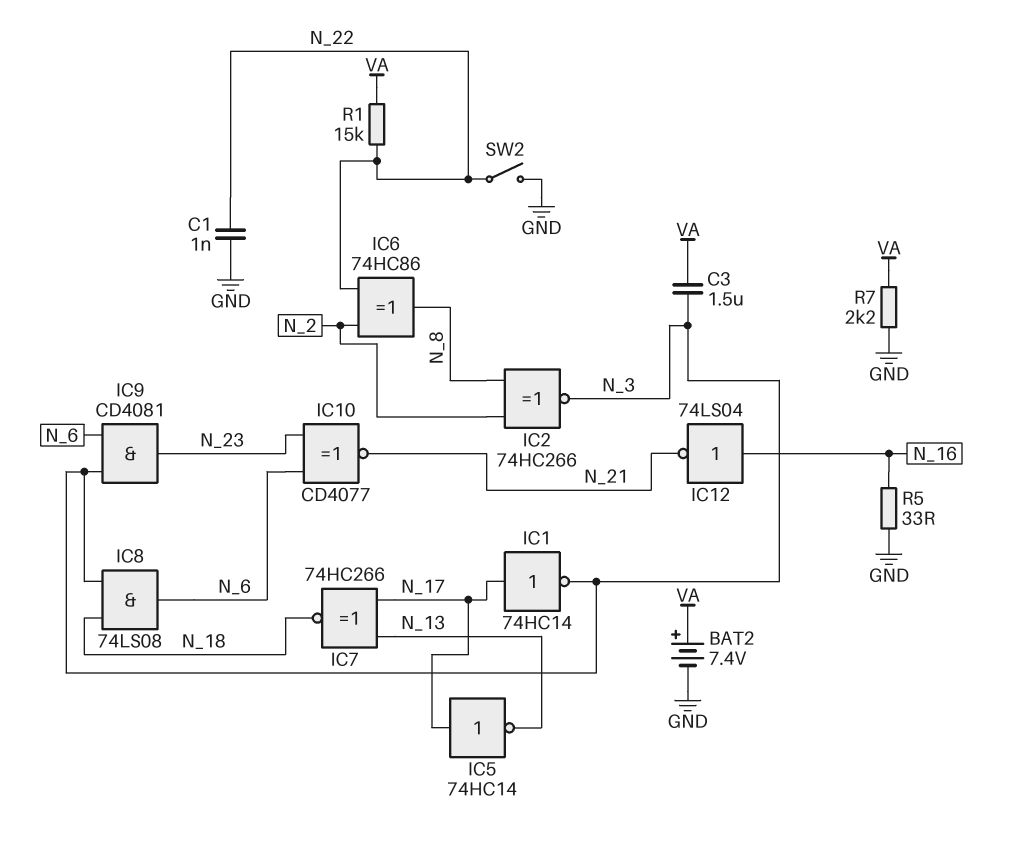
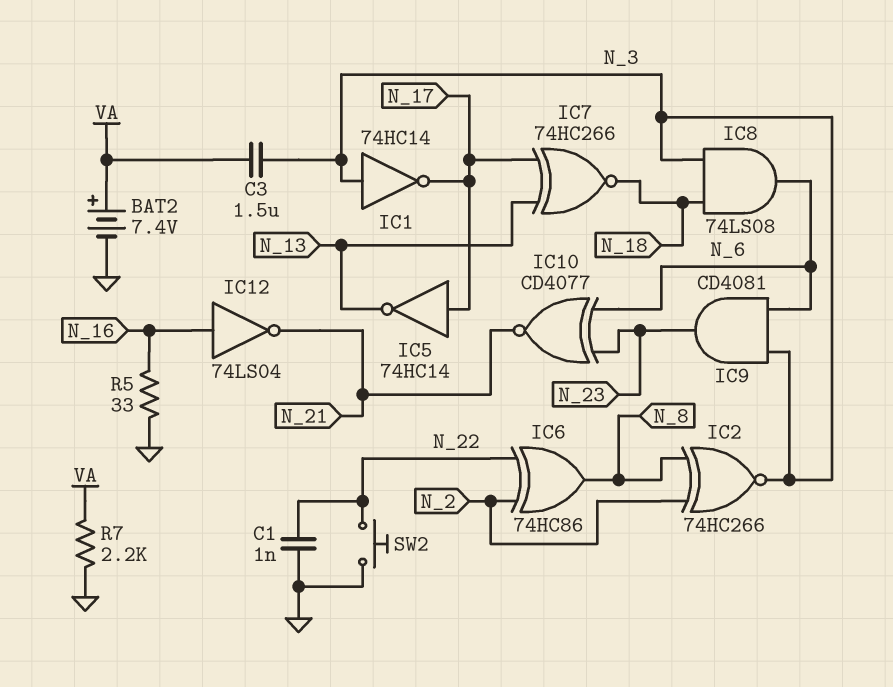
IC1: NOT 74HC14 (in N_17, out N_3) -> NOT 74HC14 (in N_3, out N_17)
R1: 15k (N_22, VA) -> none
SW2: switch (GND, N_22) -> button (GND, N_22)

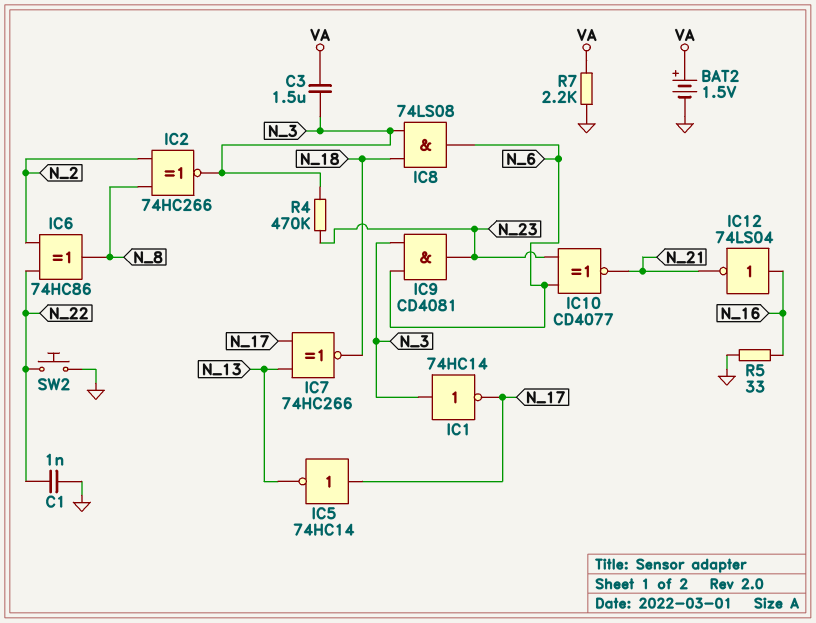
BAT2: 7.4V (plus VA, minus GND) -> 1.5V (plus VA, minus GND)
R4: none -> 470k (N_3, N_23)

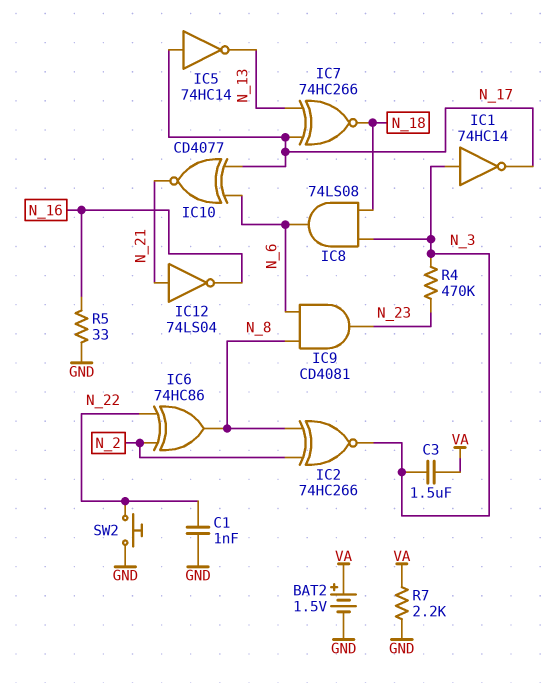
IC9: AND CD4081 (in N_3, in N_6, out N_23) -> AND CD4081 (in N_6, in N_8, out N_23)
IC10: XNOR CD4077 (in N_6, in N_23, out N_21) -> XNOR CD4077 (in N_6, in N_17, out N_21)
IC12: NOT 74LS04 (in N_16, out N_21) -> NOT 74LS04 (in N_21, out N_16)

